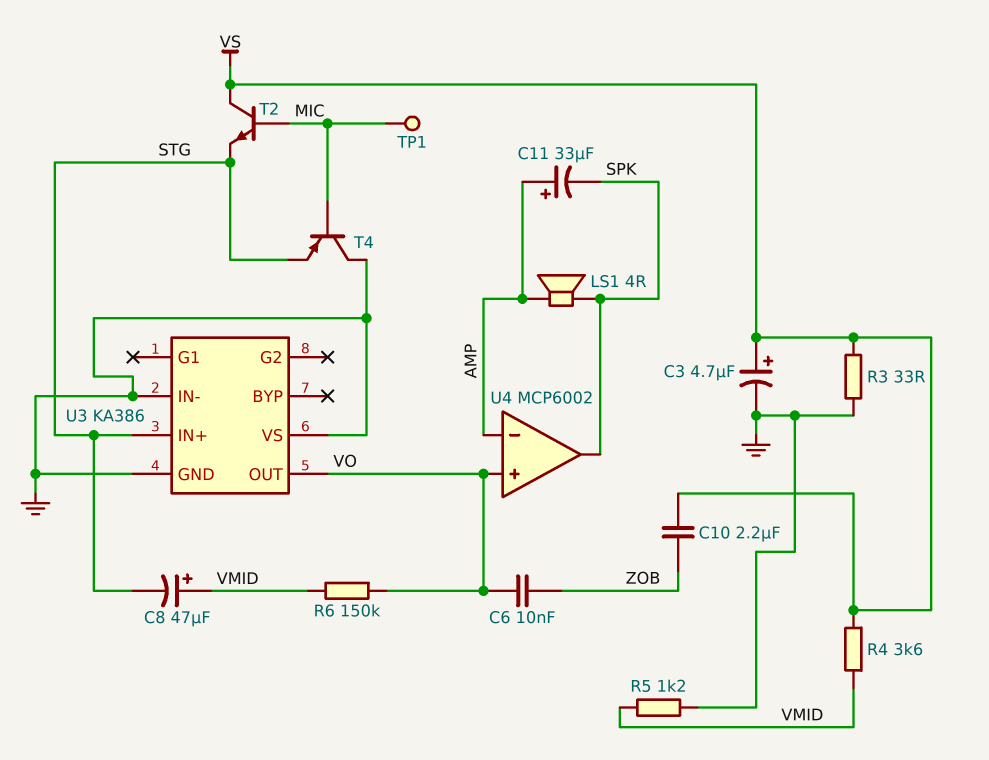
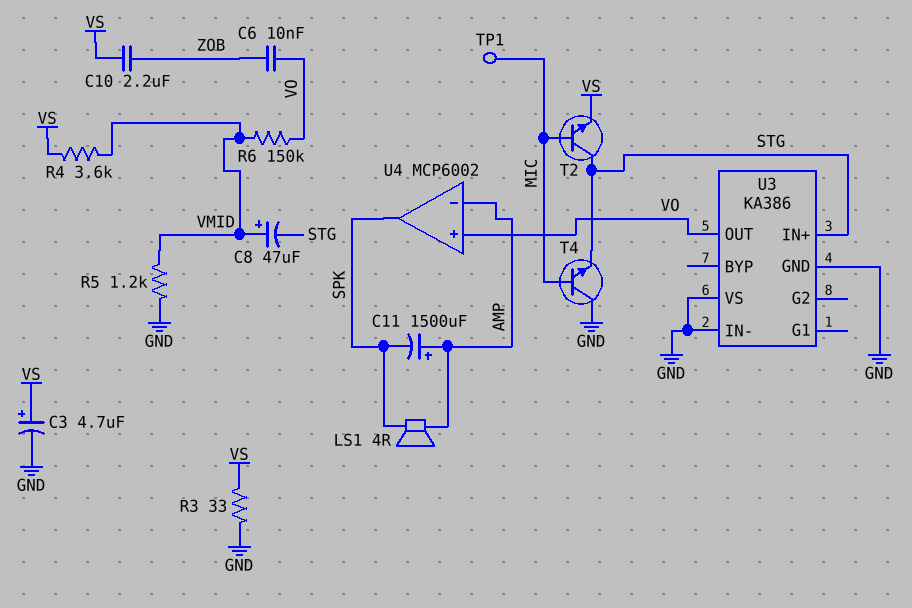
C11: 33uF (plus AMP, minus SPK) -> 1500uF (plus AMP, minus SPK)
T2: NPN (B MIC, C VS, E STG) -> NPN (B MIC, C STG, E VS)
T4: PNP (B MIC, C GND, E STG) -> NPN (B MIC, C GND, E STG)

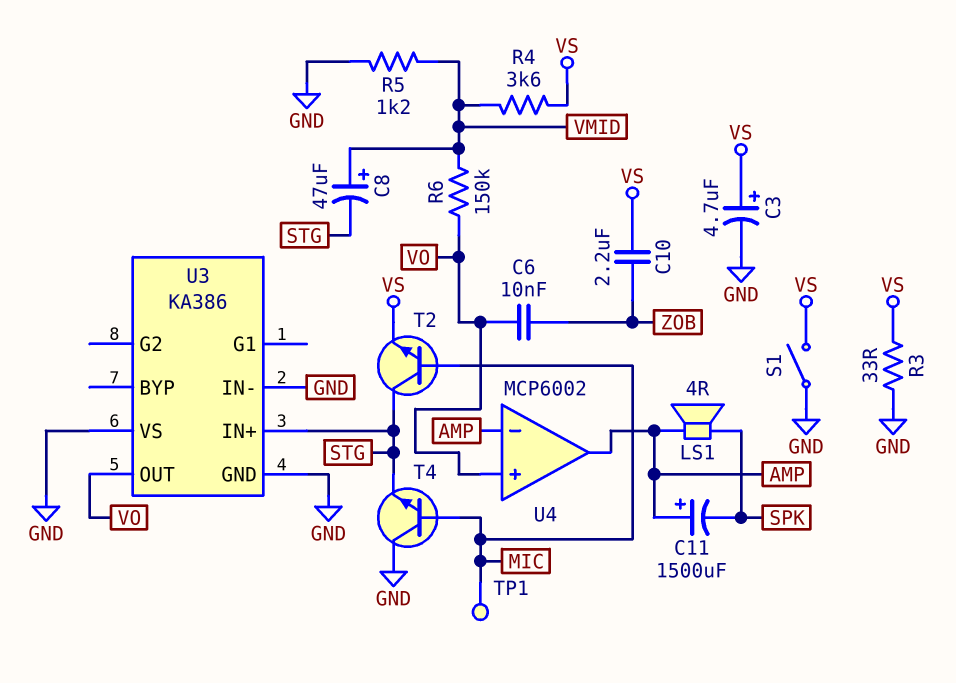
S1: none -> switch (GND, VS)
U4 pin out: SPK -> AMP

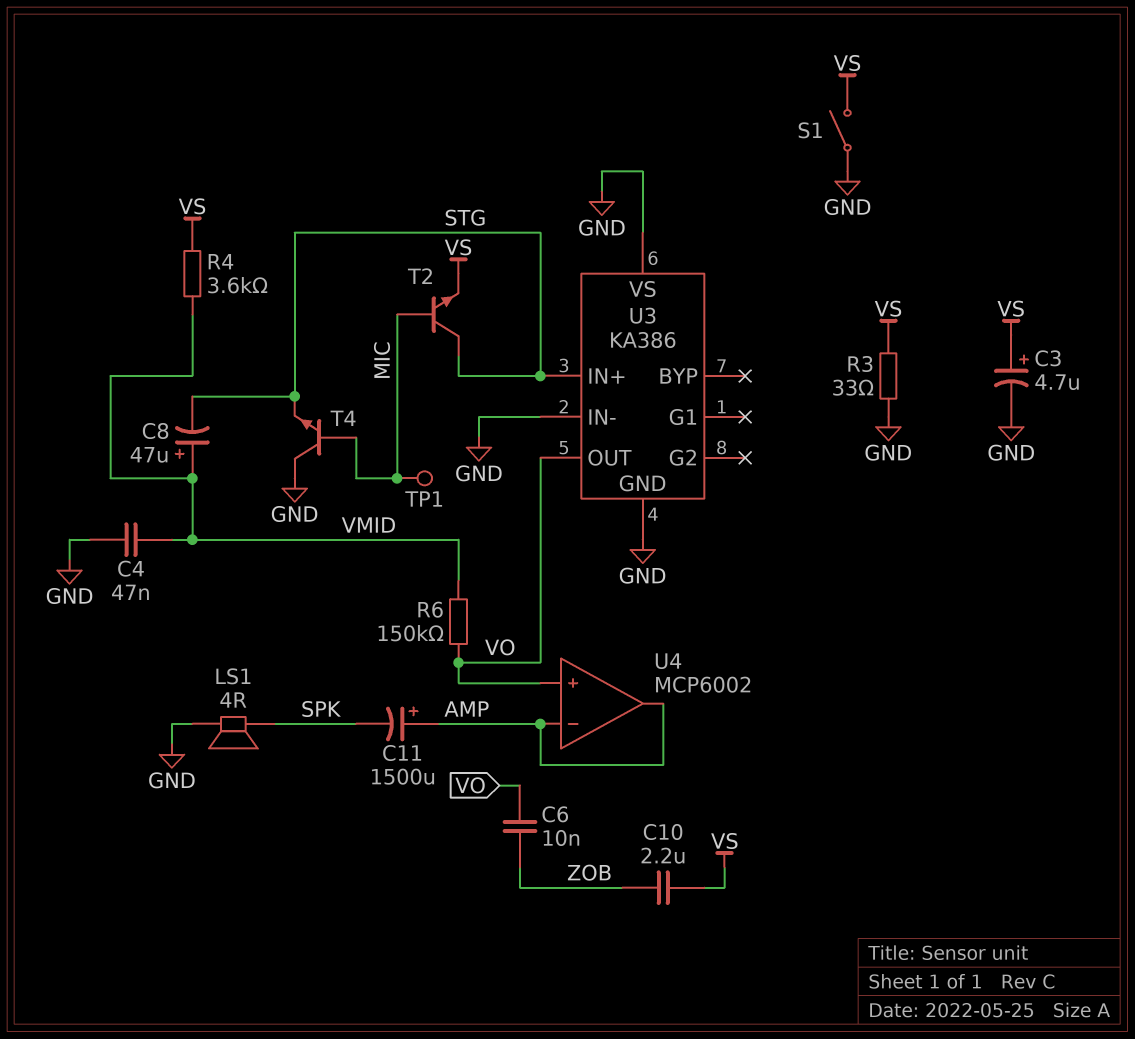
C4: none -> 47nF (GND, VMID)
LS1: speaker 4R (AMP, SPK) -> speaker 4R (GND, SPK)
R5: 1.2k (GND, VMID) -> none

